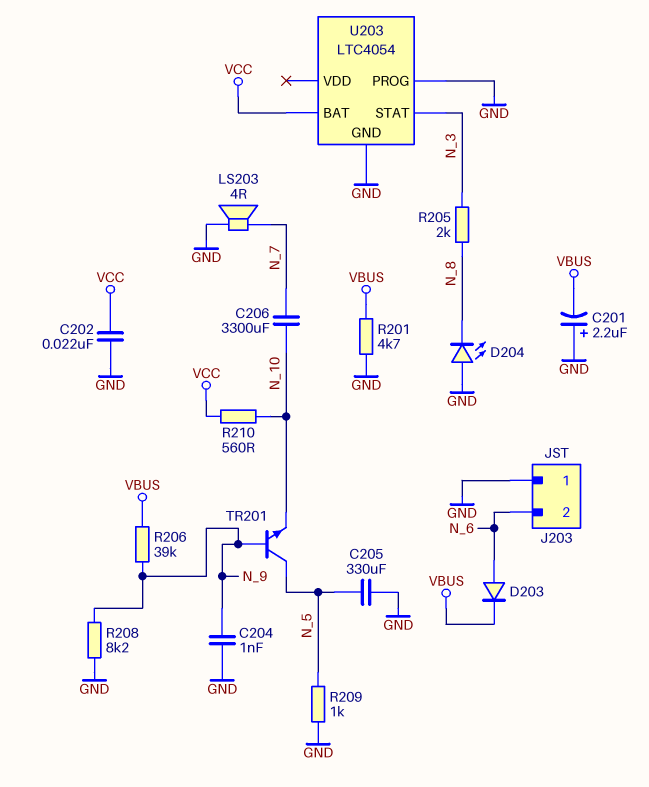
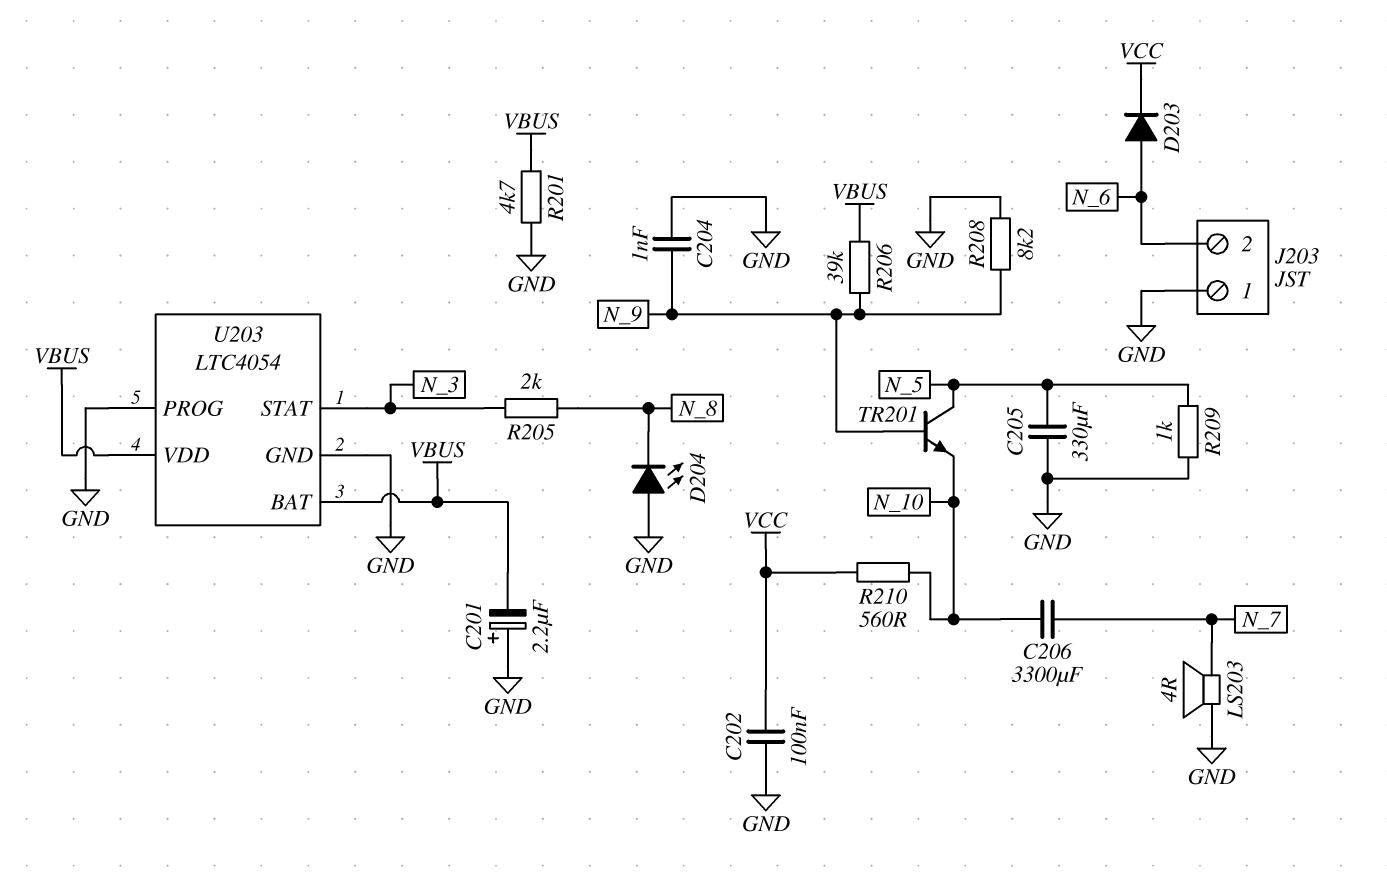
C202: 22nF (GND, VCC) -> 100nF (GND, VCC)
D203: diode (A N_6, K VBUS) -> diode (A N_6, K VCC)
U203 pin BAT: VCC -> VBUS
U203 pin VDD: none -> VBUS

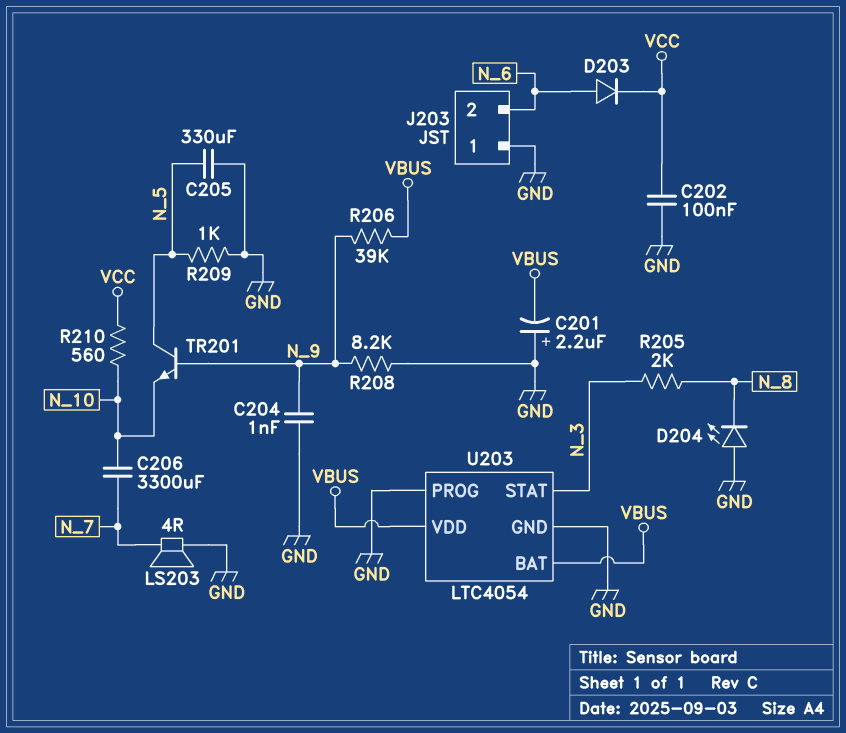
R201: 4.7k (GND, VBUS) -> none

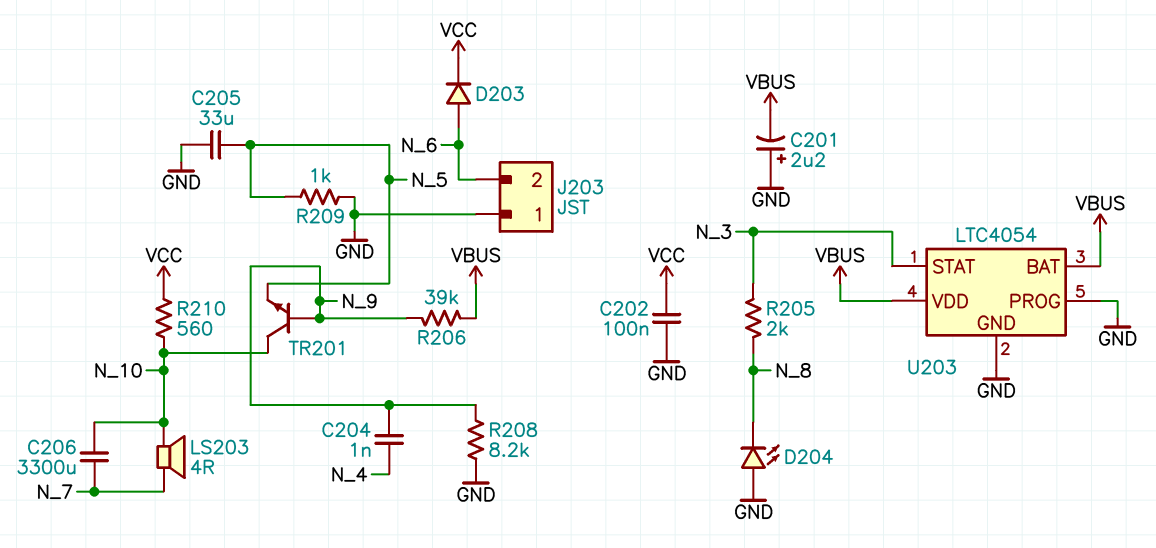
C204: 1nF (GND, N_9) -> 1nF (N_4, N_9)
C205: 330uF (GND, N_5) -> 33uF (GND, N_5)
LS203: speaker 4R (GND, N_7) -> speaker 4R (N_7, N_10)
TR201: NPN (B N_9, C N_5, E N_10) -> NPN (B N_9, C N_10, E N_5)

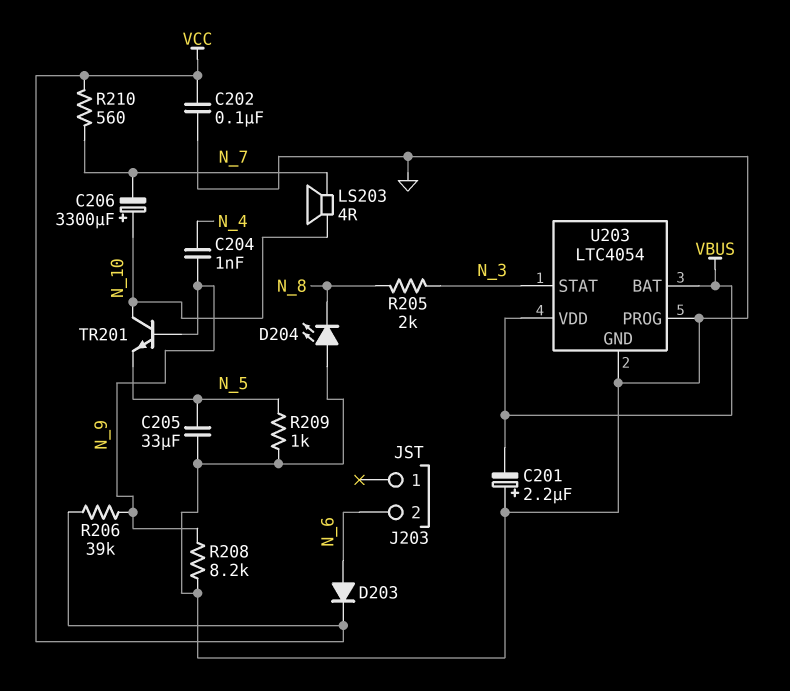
C206: 3300uF (N_7, N_10) -> 3300uF (plus N_10, minus N_7)
J203 pin 1: GND -> none
R206: 39k (N_9, VBUS) -> 39k (N_9, VCC)
R210: 560 (N_10, VCC) -> 560 (N_7, VCC)

